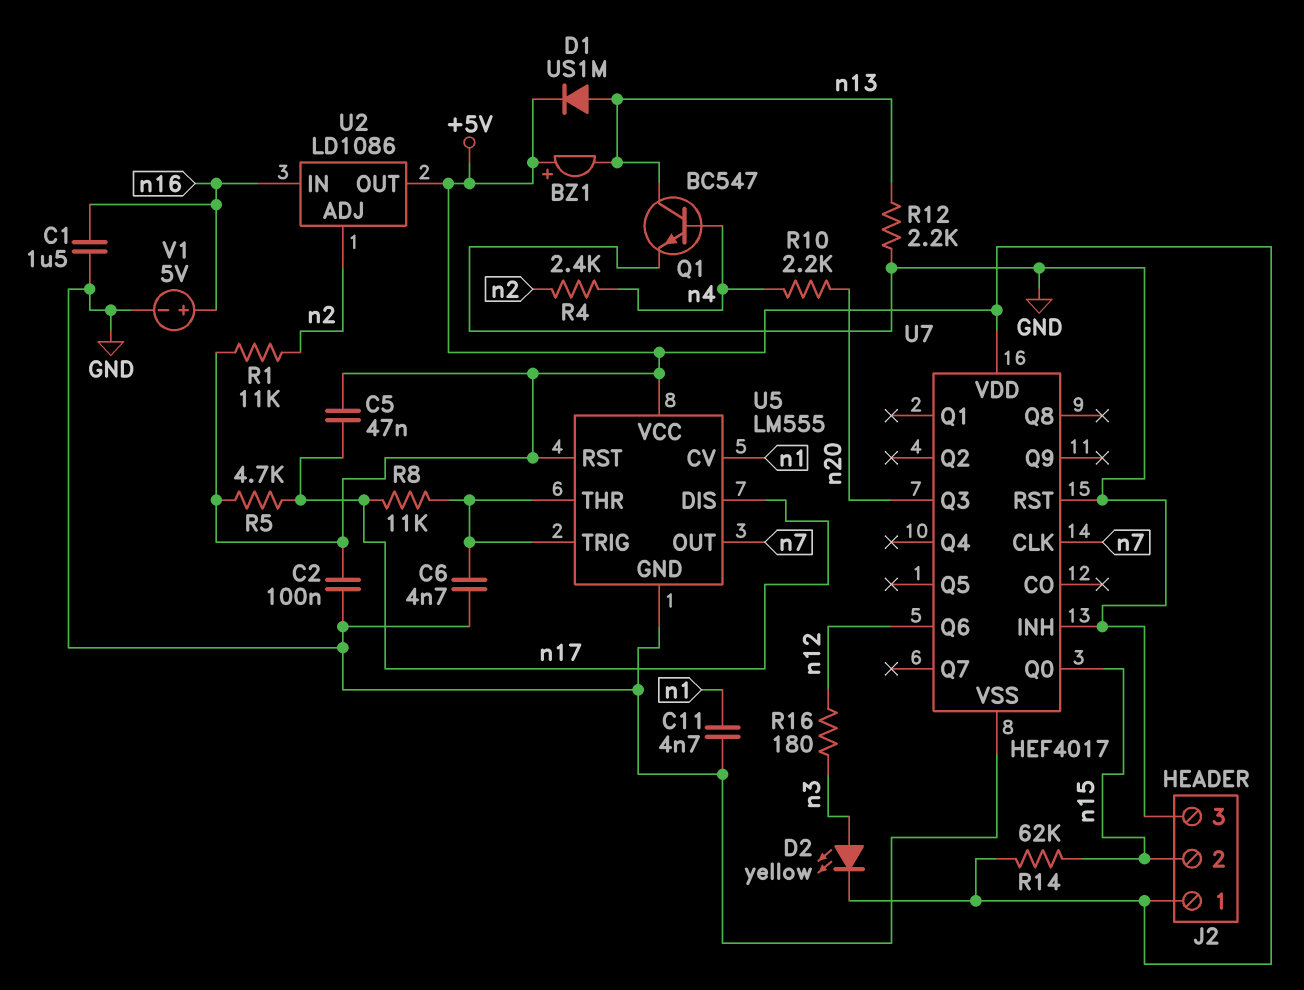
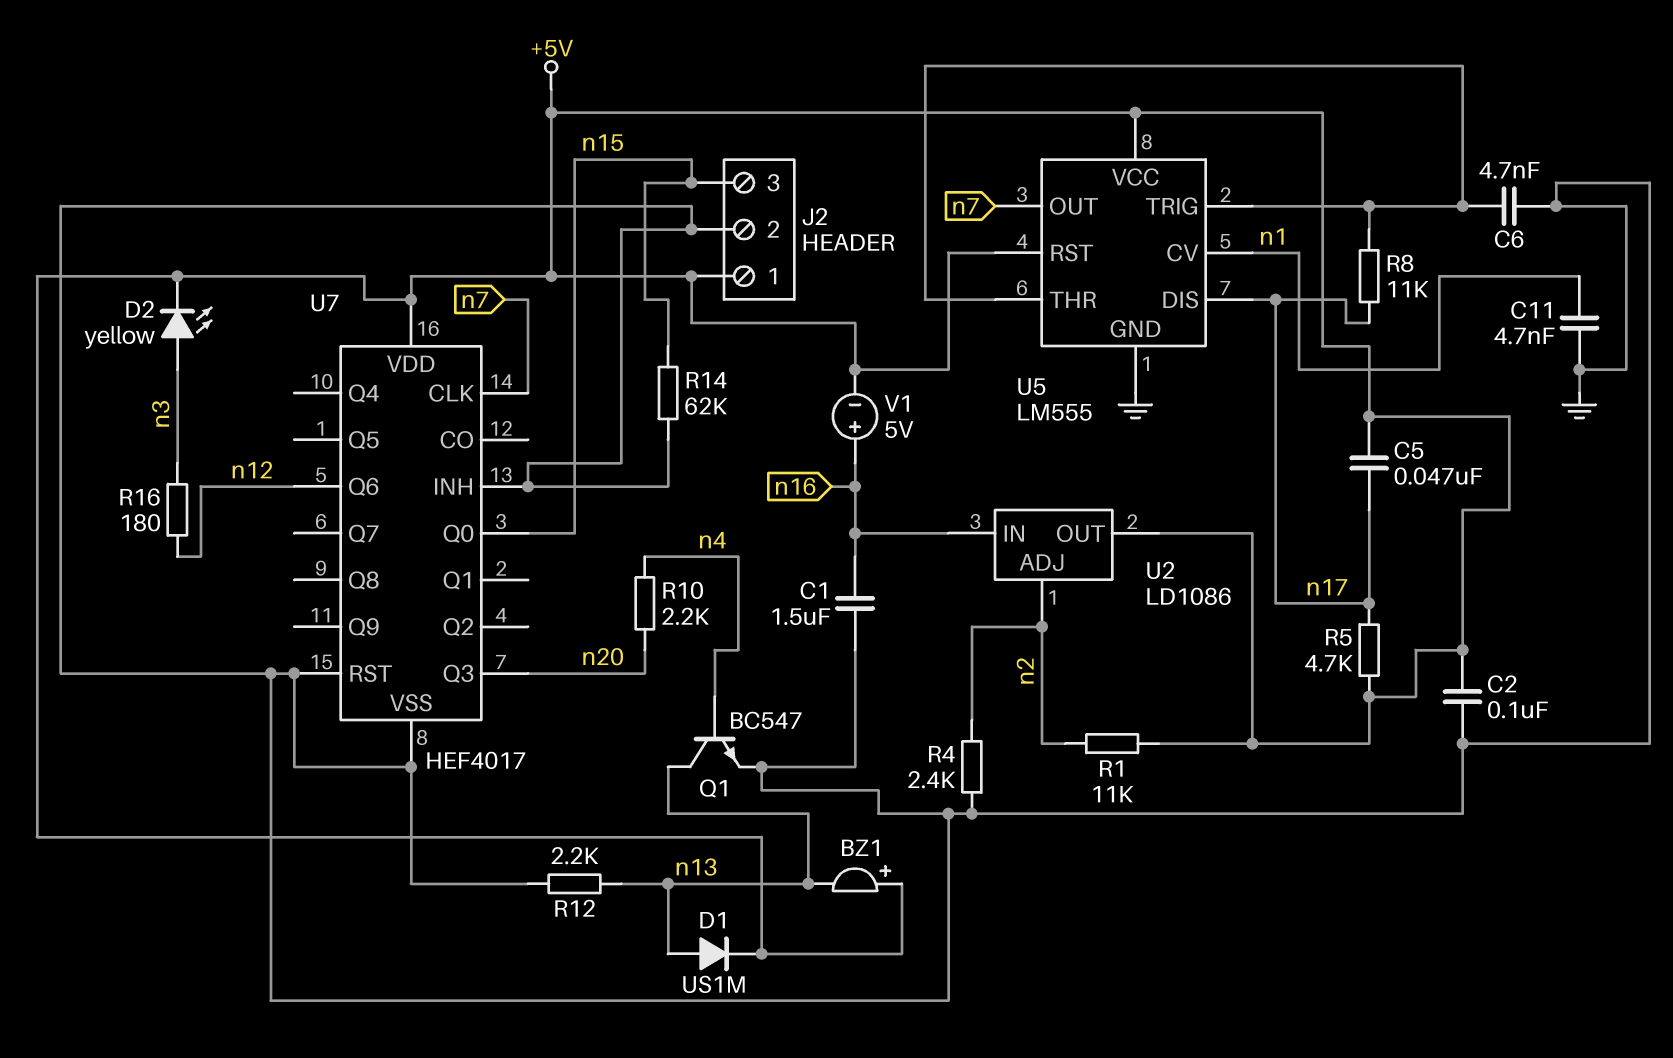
J2 pin 2: n15 -> GND
J2 pin 3: GND -> n15
R4: 2.4k (n2, n4) -> 2.4k (GND, n2)
R14: 62k (+5V, n15) -> 62k (GND, n15)
V1: 5V (plus n16, minus GND) -> 5V (plus n16, minus +5V)

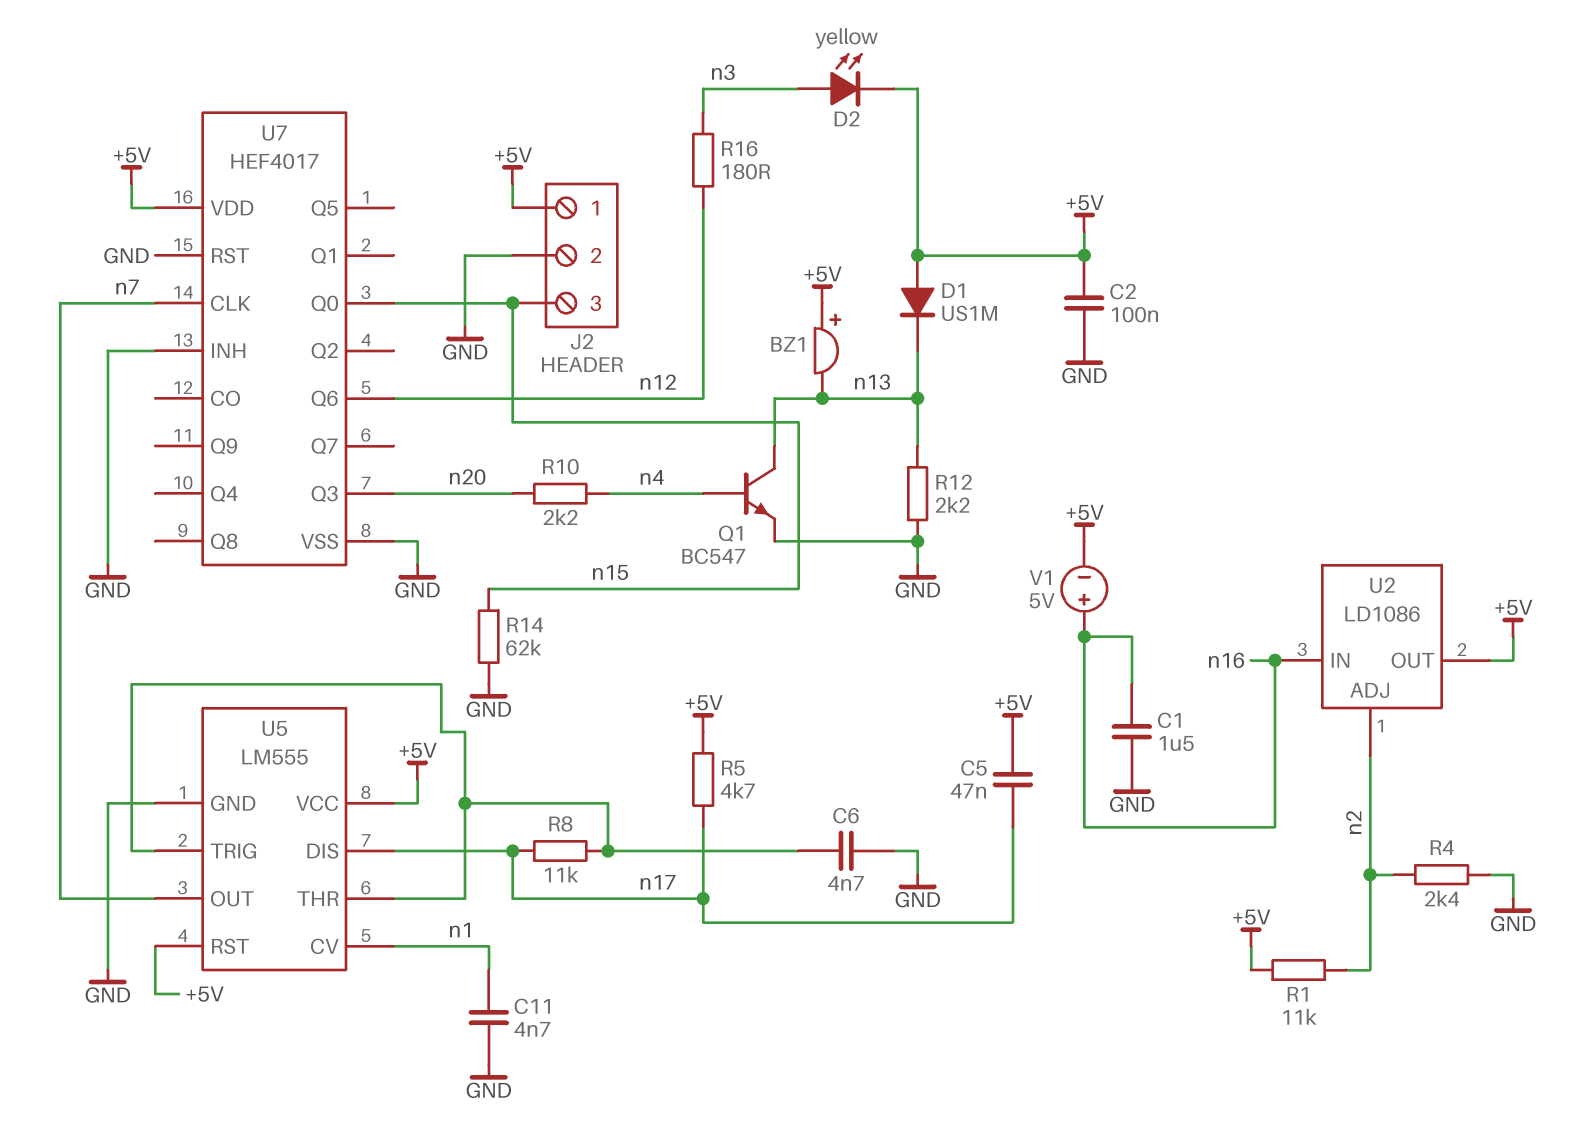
D1: diode US1M (A n13, K +5V) -> diode US1M (A +5V, K n13)

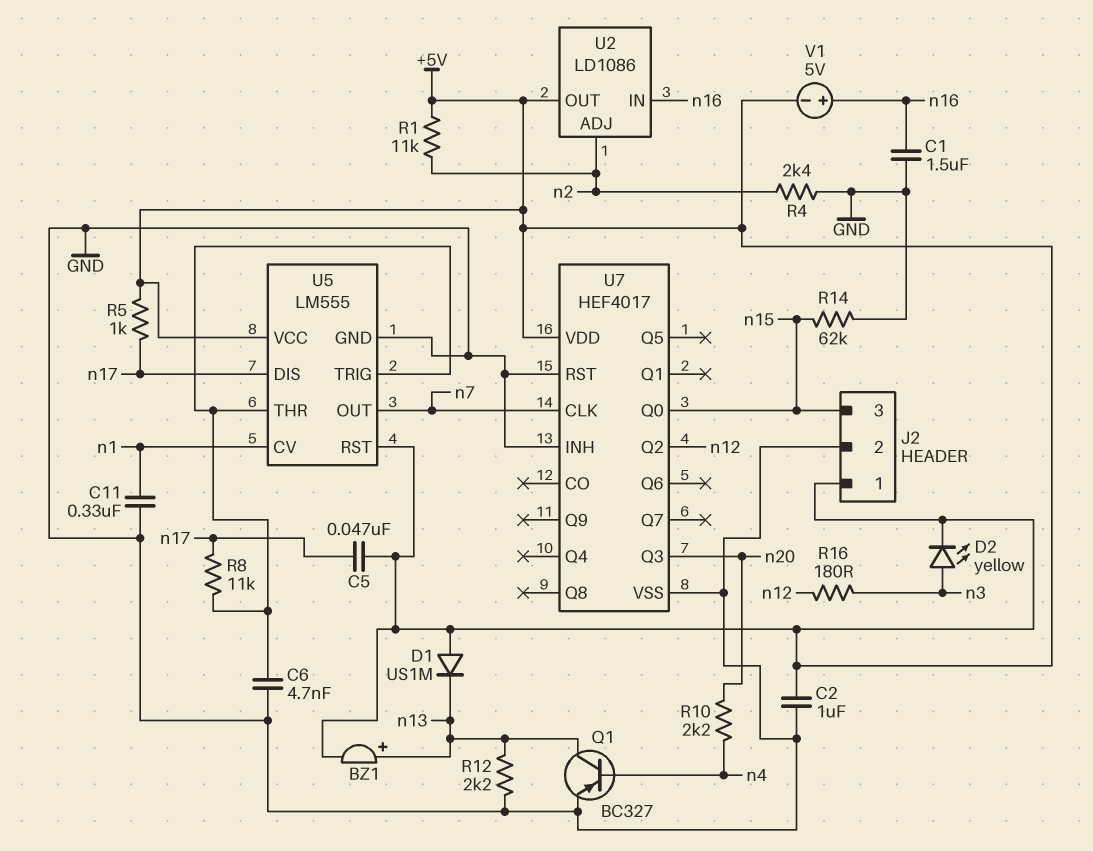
BZ1: buzzer (plus +5V, minus n13) -> buzzer (plus n13, minus +5V)
C2: 100nF (+5V, GND) -> 1uF (+5V, GND)
C11: 4.7nF (GND, n1) -> 330nF (GND, n1)
Q1: NPN BC547 (B n4, C n13, E GND) -> PNP BC327 (B n4, C n13, E GND)
R5: 4.7k (+5V, n17) -> 1k (+5V, n17)
U7 pin Q2: none -> n12
U7 pin Q6: n12 -> none

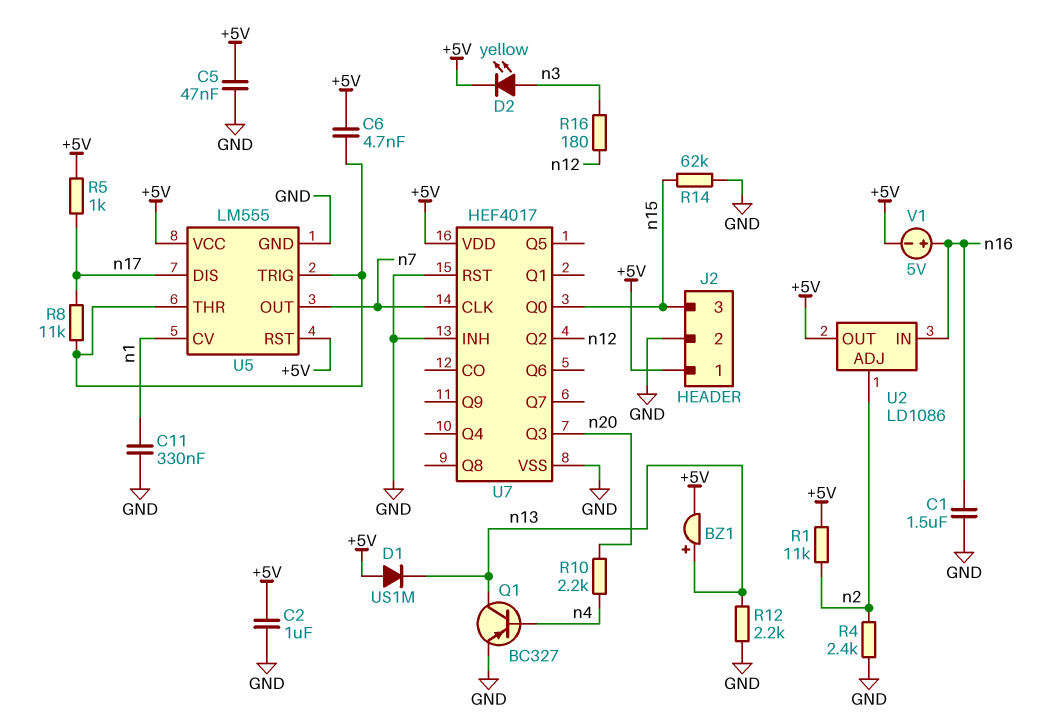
C5: 47nF (+5V, n17) -> 47nF (+5V, GND)
C6: 4.7nF (GND, U5/THR) -> 4.7nF (+5V, U5/THR)

